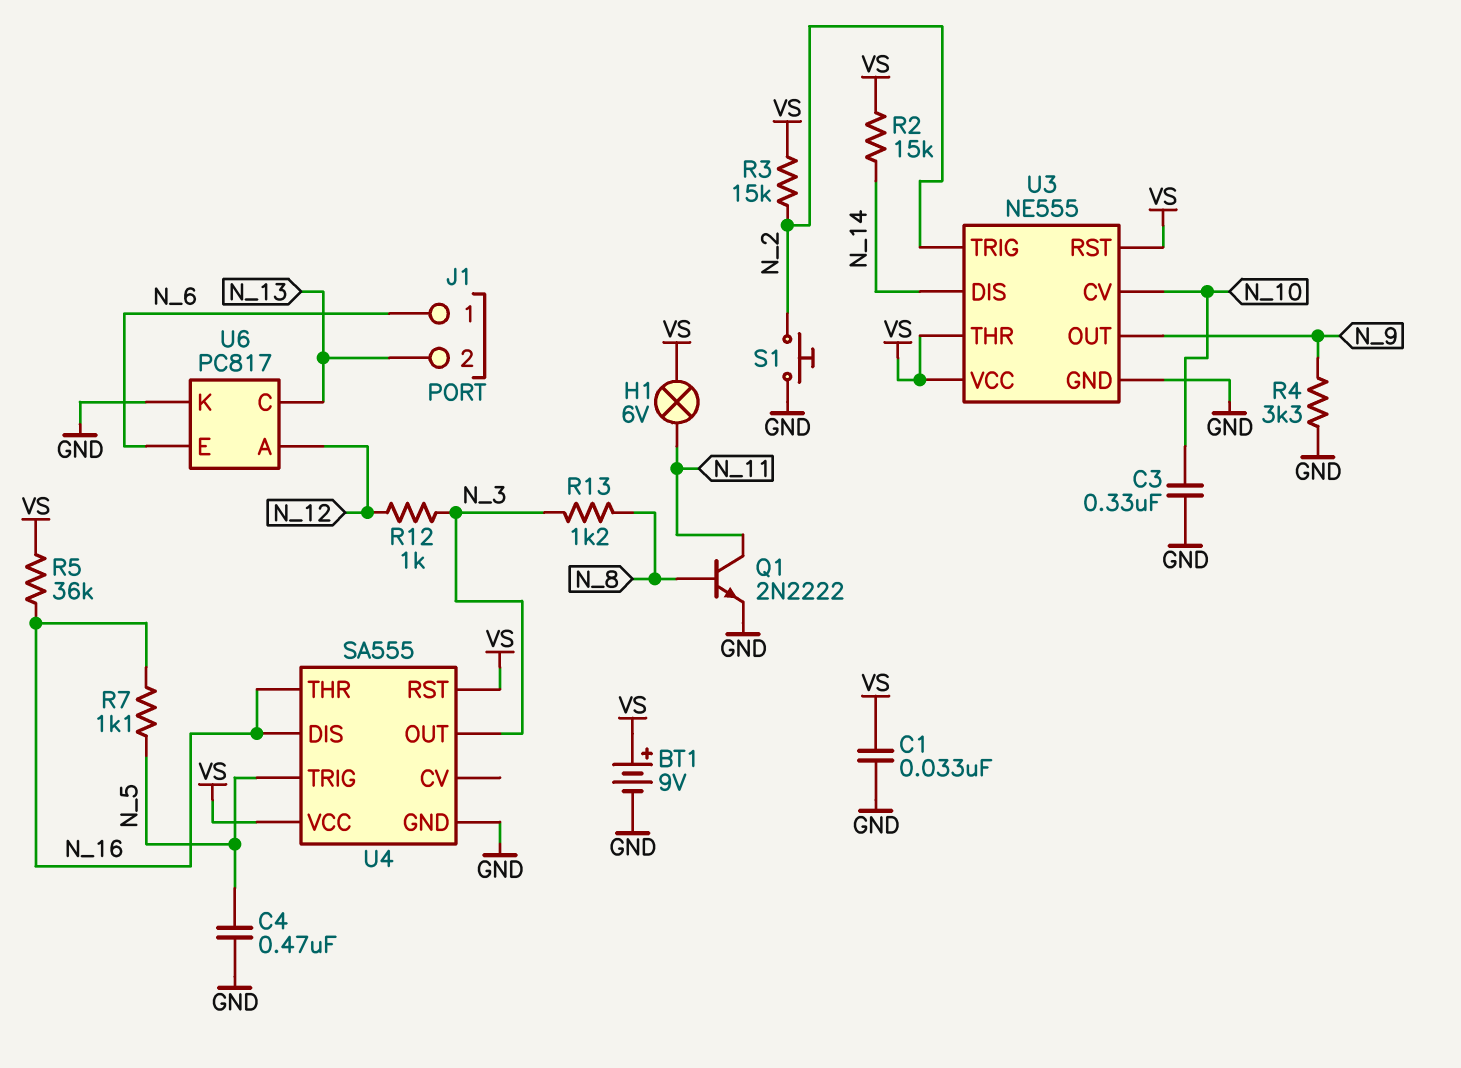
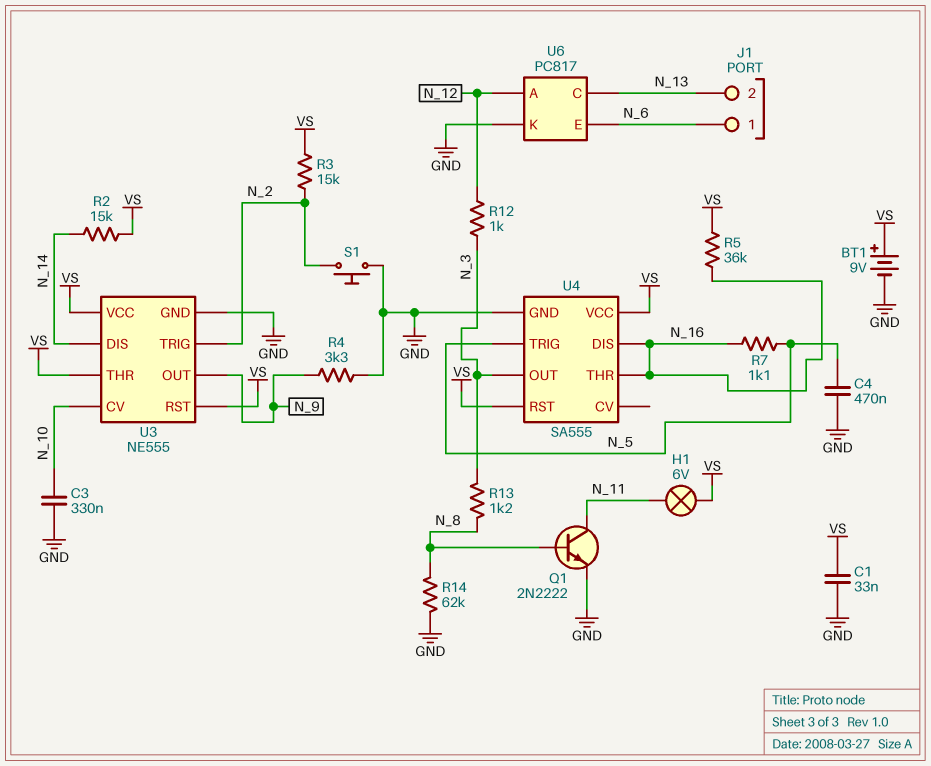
R14: none -> 62k (GND, N_8)

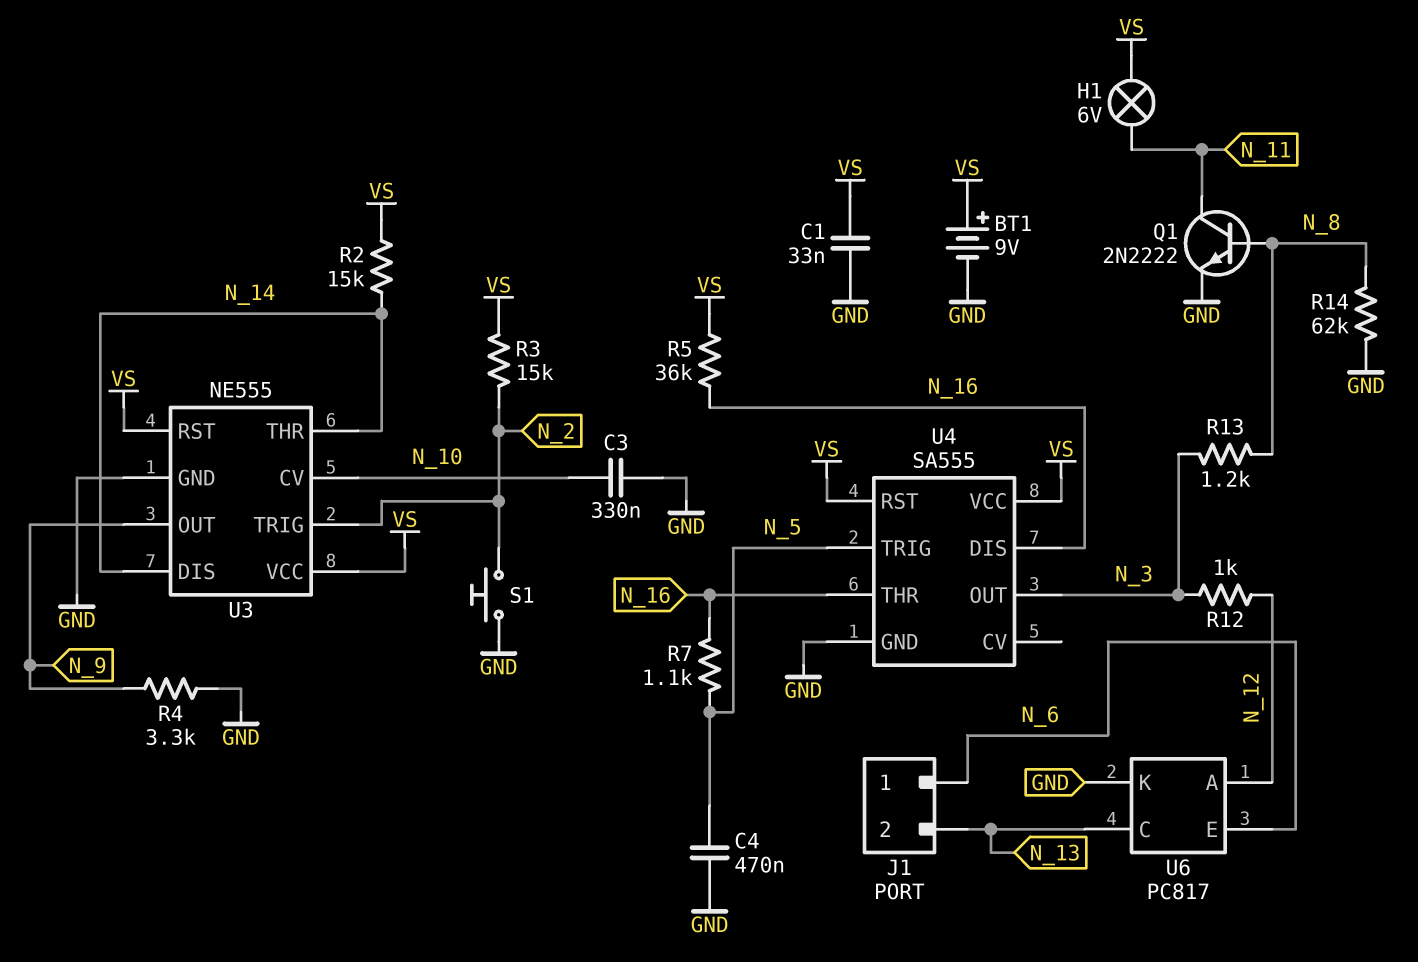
U3 pin THR: VS -> N_14

